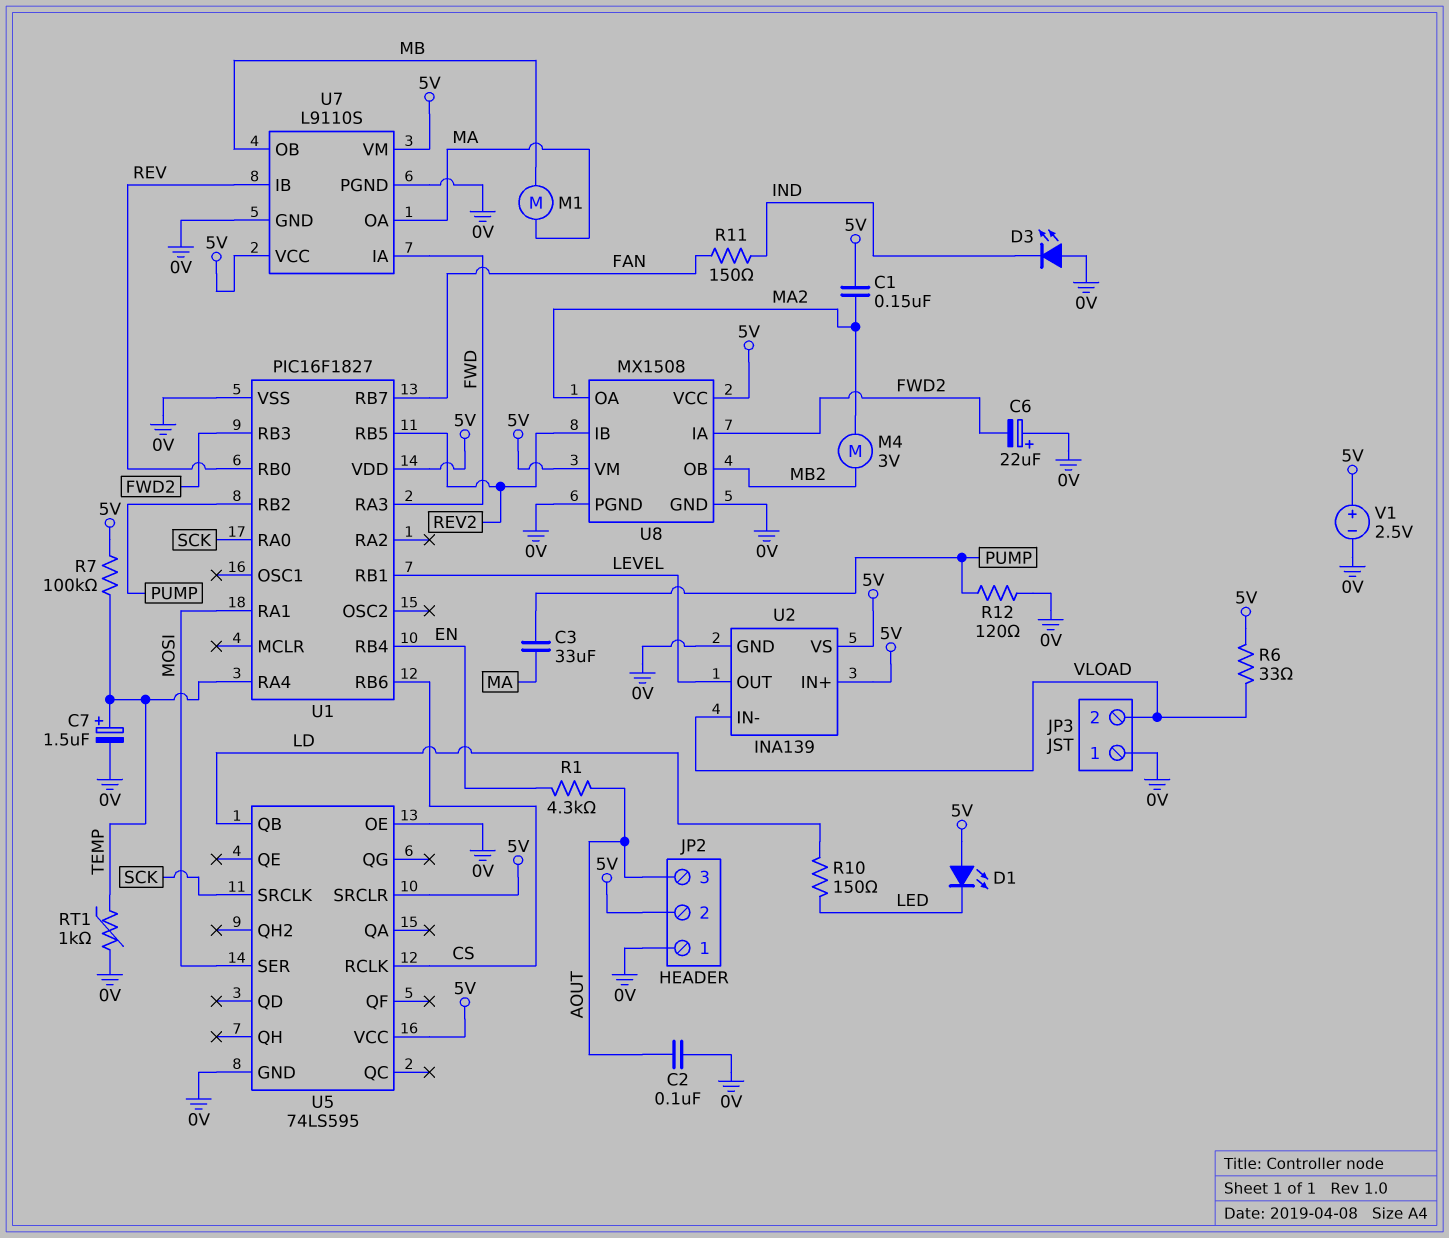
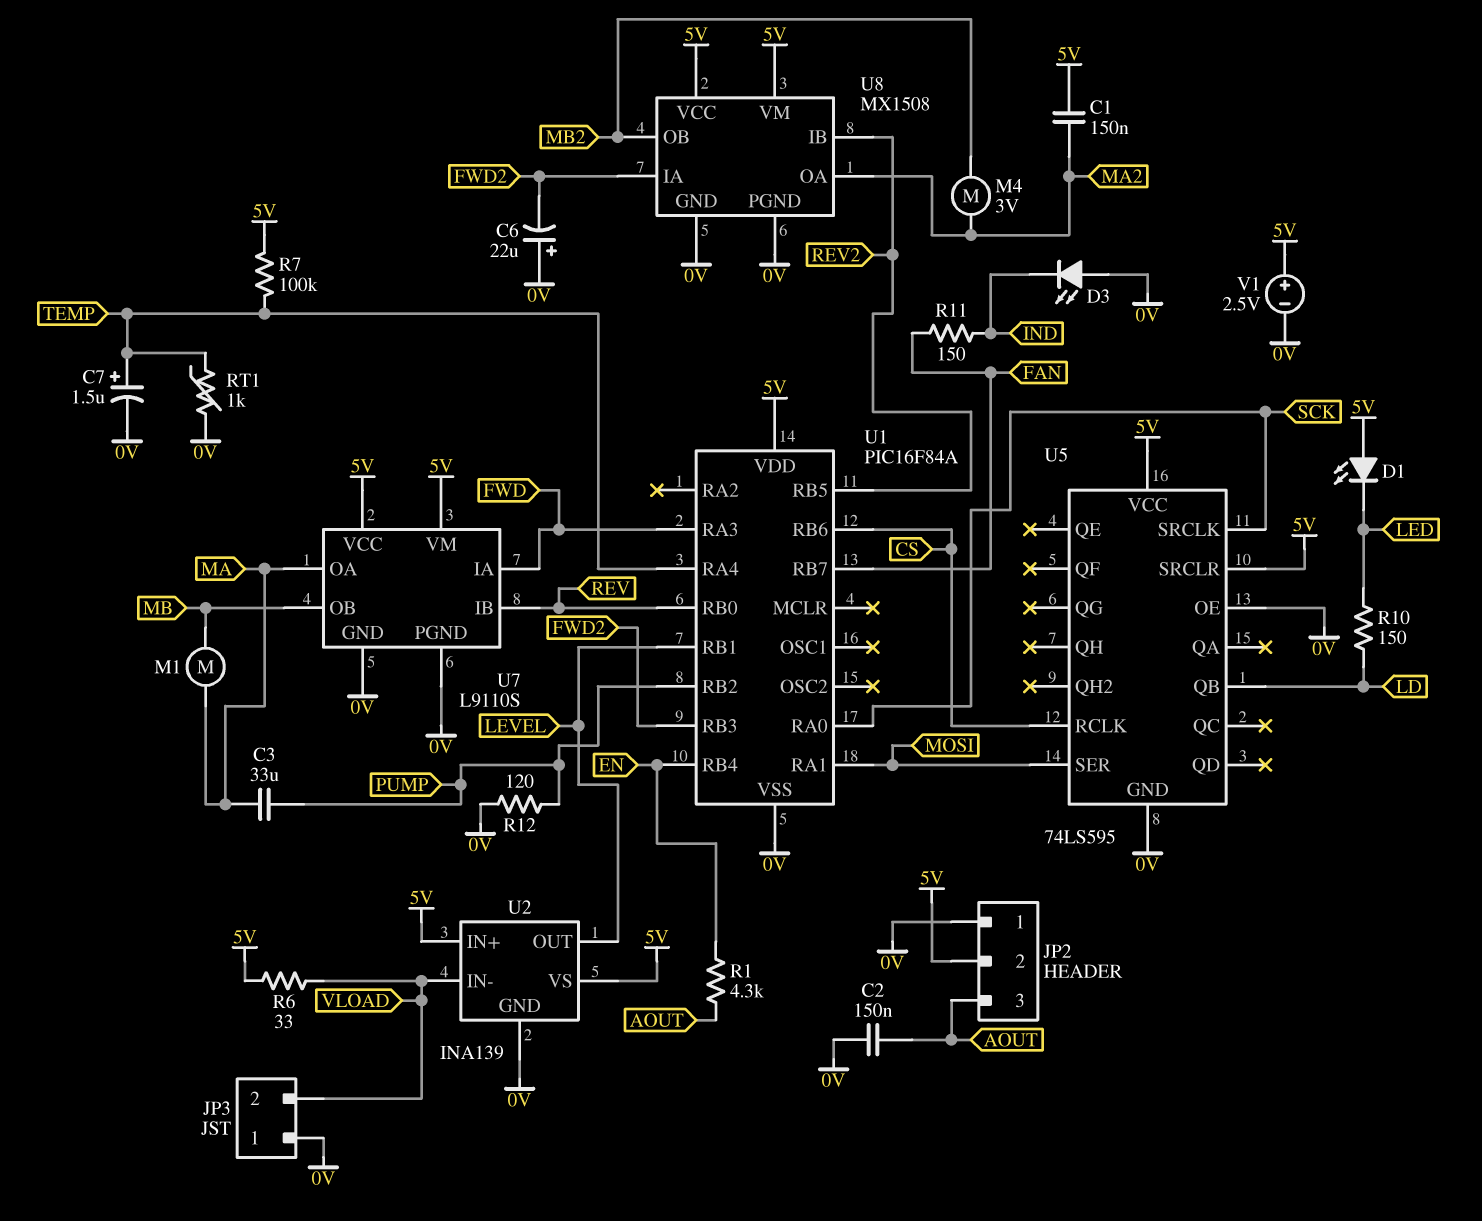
C2: 100nF (0V, AOUT) -> 150nF (0V, AOUT)
U1: PIC16F1827 -> PIC16F84A

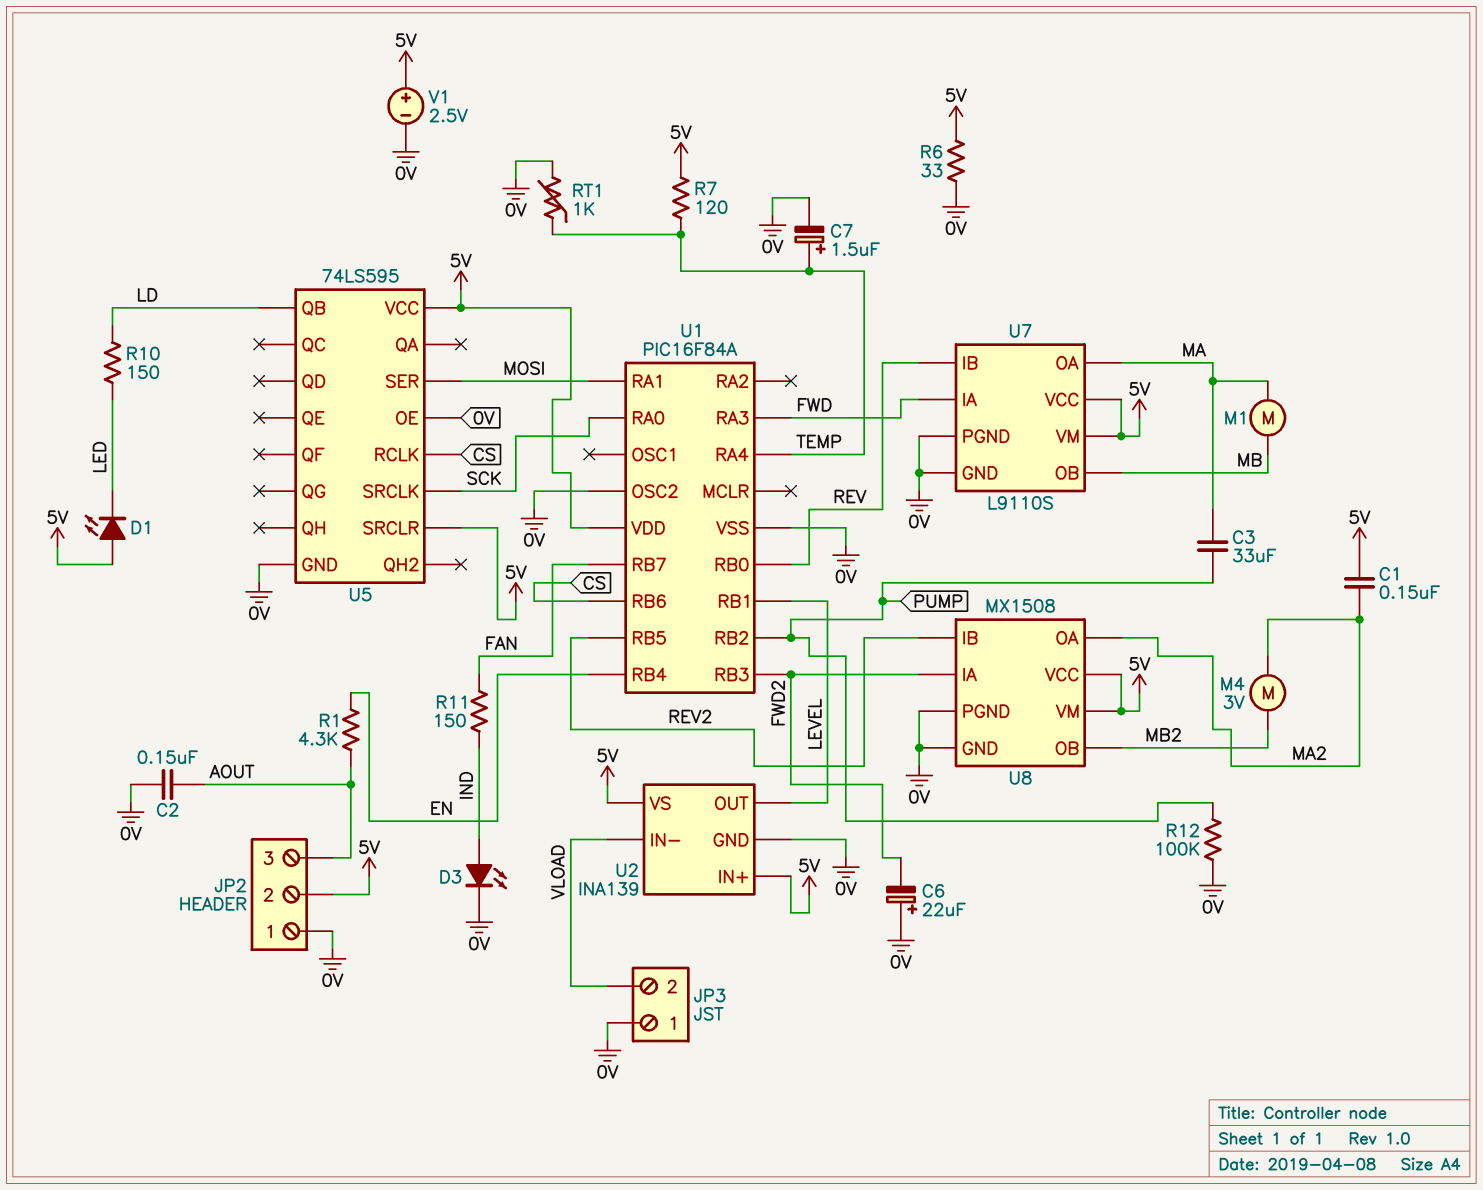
D3: LED (A 0V, K IND) -> LED (A IND, K 0V)
R6: 33 (5V, VLOAD) -> 33 (0V, 5V)
R7: 100k (5V, TEMP) -> 120 (5V, TEMP)
R12: 120 (0V, PUMP) -> 100k (0V, PUMP)
U1 pin OSC2: none -> 0V

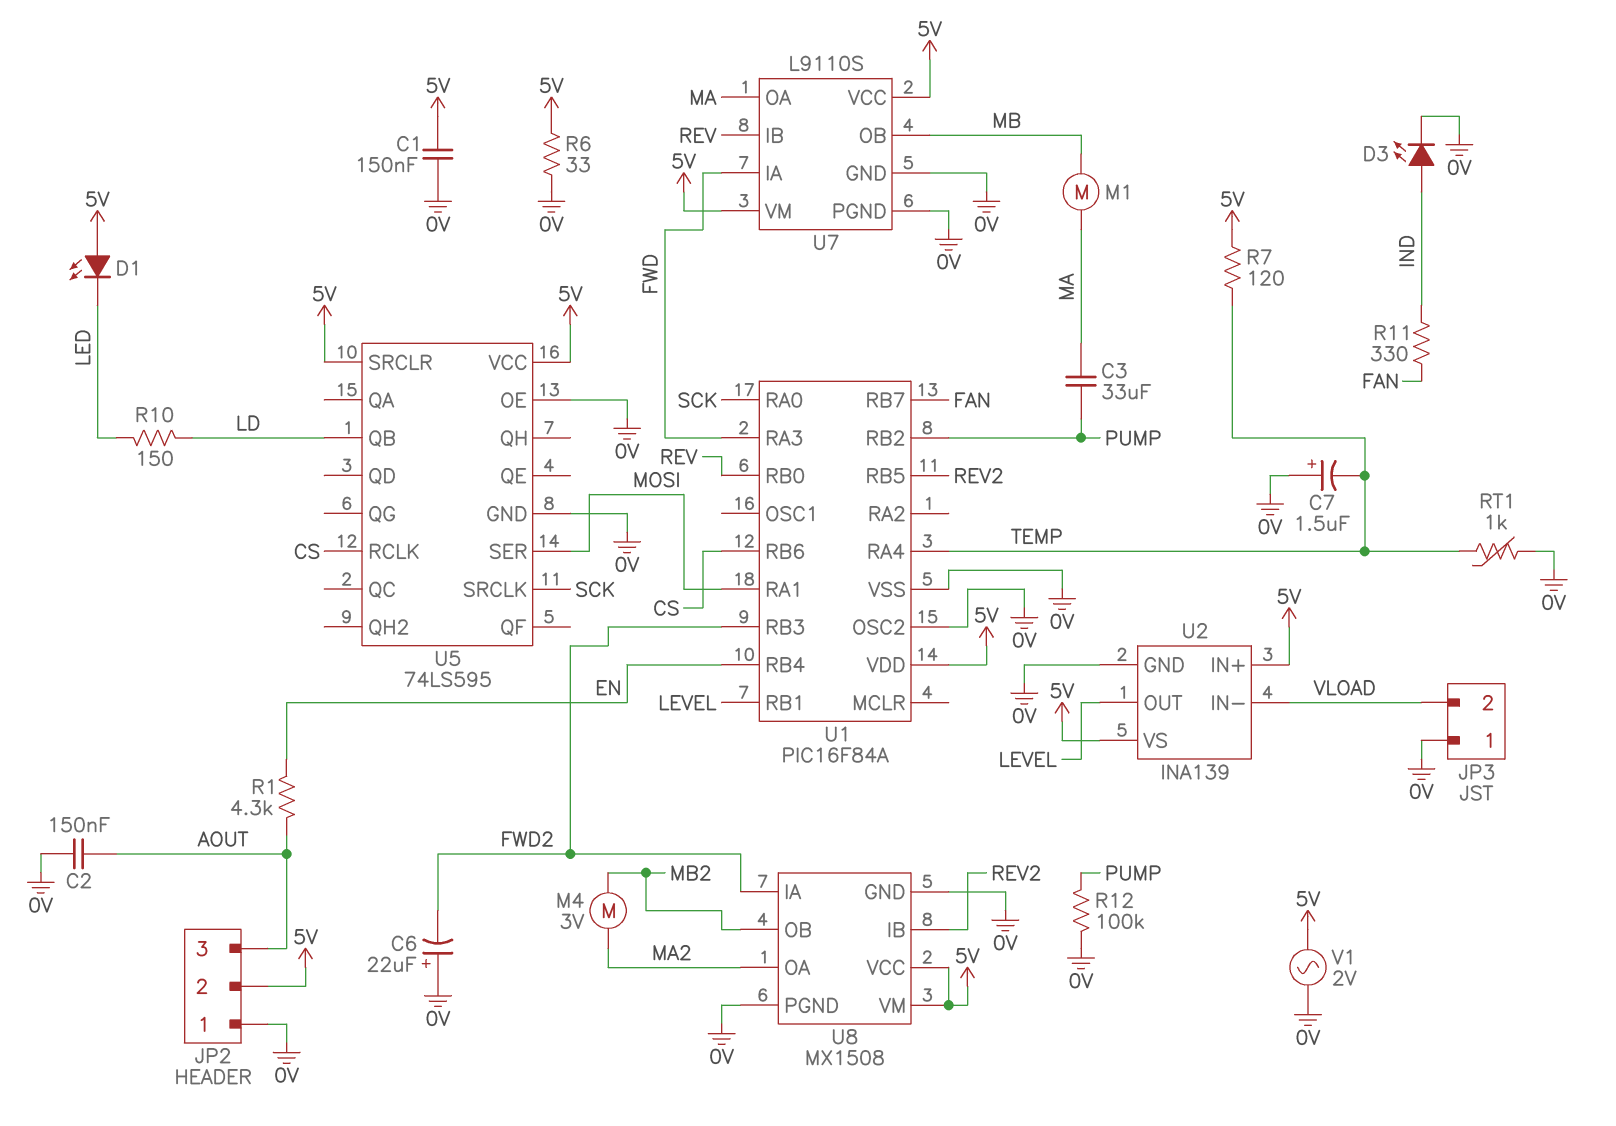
C1: 150nF (5V, MA2) -> 150nF (0V, 5V)
C7: 1.5uF (plus TEMP, minus 0V) -> 1.5uF (plus 0V, minus TEMP)
R11: 150 (FAN, IND) -> 330 (FAN, IND)
V1: 2.5V (plus 5V, minus 0V) -> AC 2V (0V, 5V)

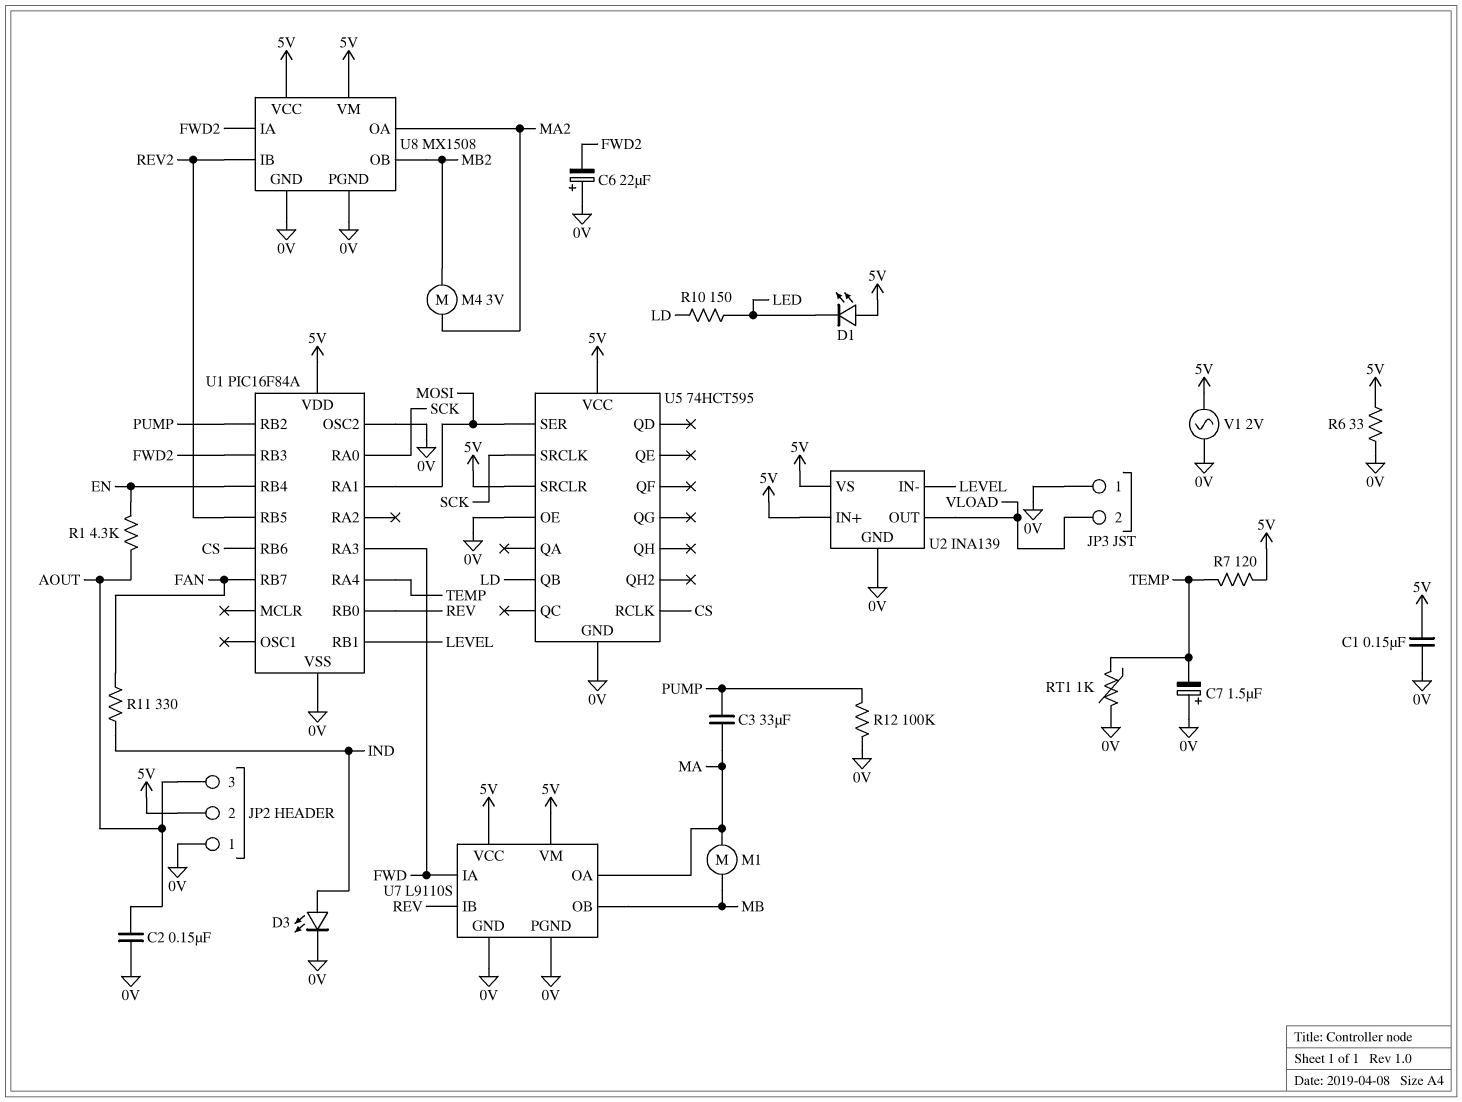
U2 pin IN-: VLOAD -> LEVEL
U2 pin OUT: LEVEL -> VLOAD
U5: 74LS595 -> 74HCT595

